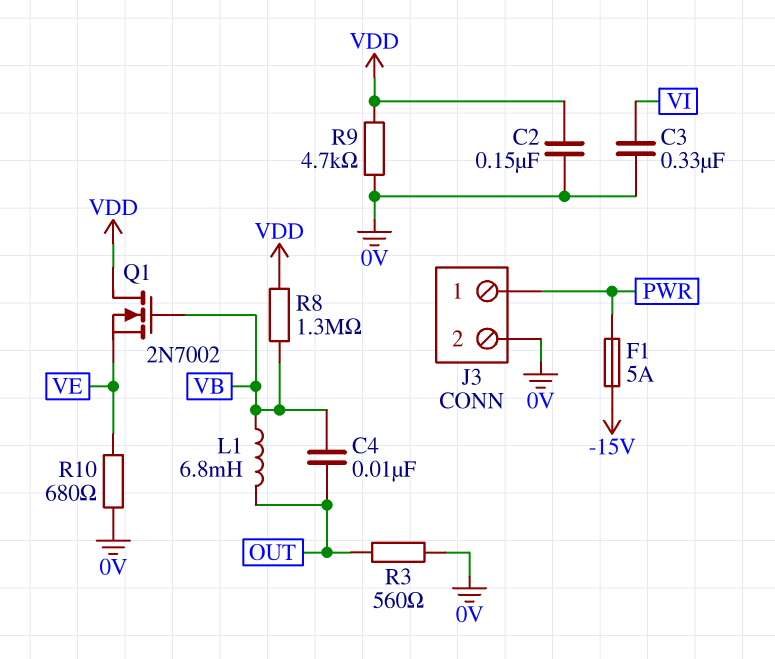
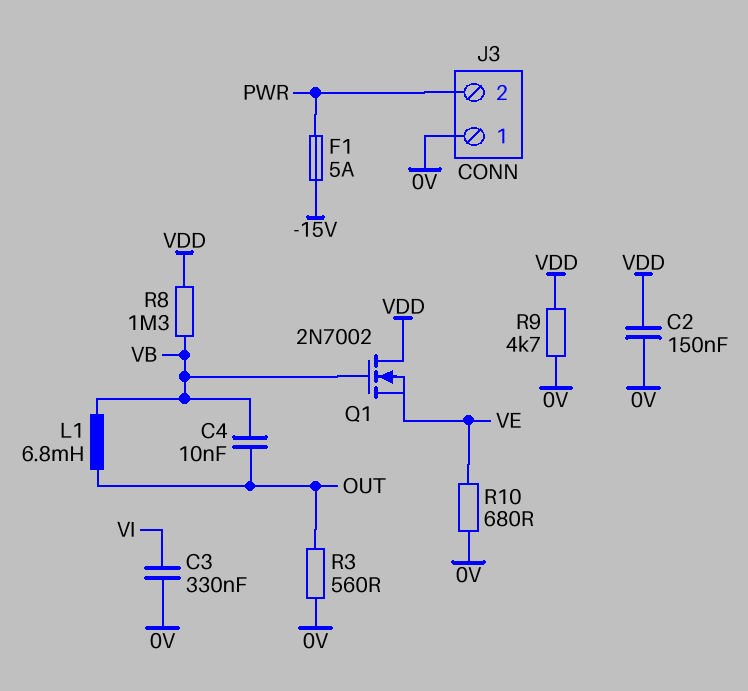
J3 pin 1: PWR -> 0V
J3 pin 2: 0V -> PWR

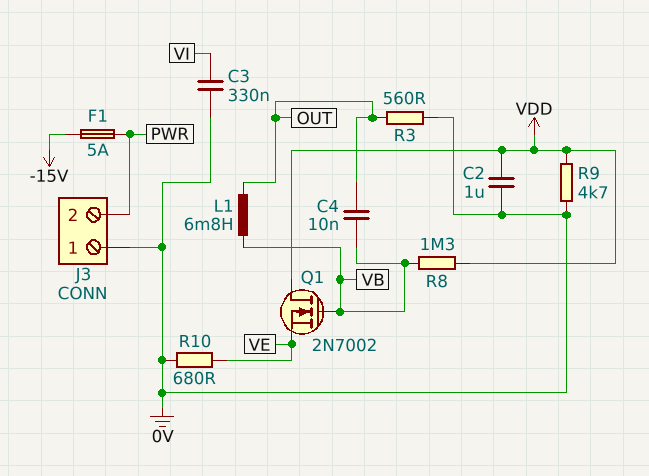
C2: 150nF (0V, VDD) -> 1uF (0V, VDD)

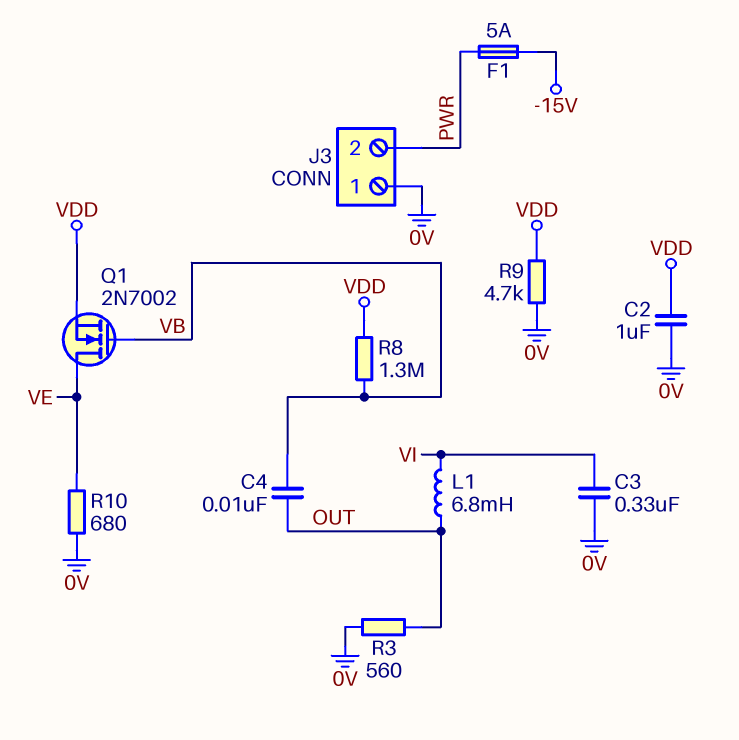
L1: 6.8mH (OUT, VB) -> 6.8mH (OUT, VI)
Q1: NMOS 2N7002 (G VB, D VDD, S VE) -> NMOS 2N7002 (G VB, D VE, S VDD)

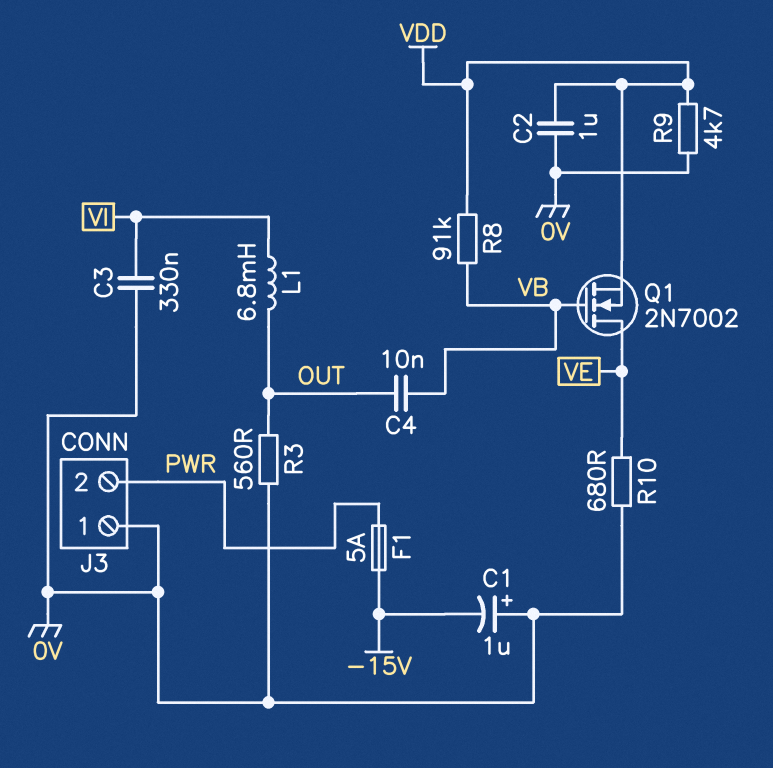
C1: none -> 1uF (plus 0V, minus -15V)
R8: 1.3M (VB, VDD) -> 91k (VB, VDD)

